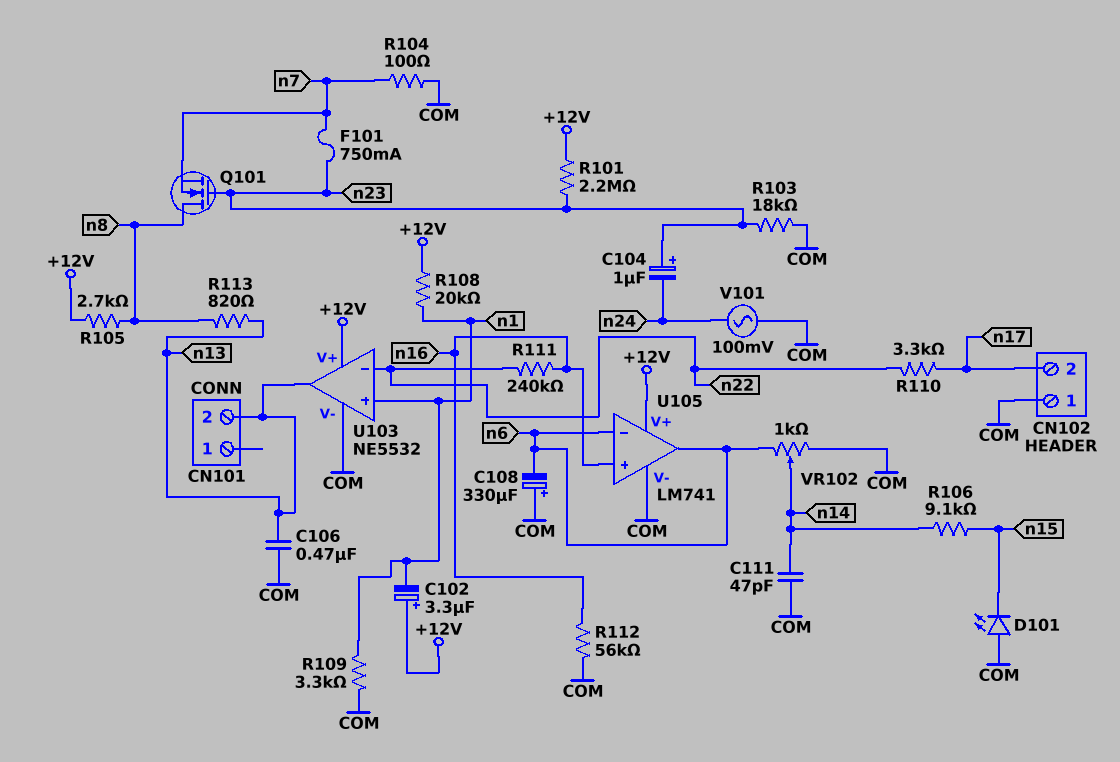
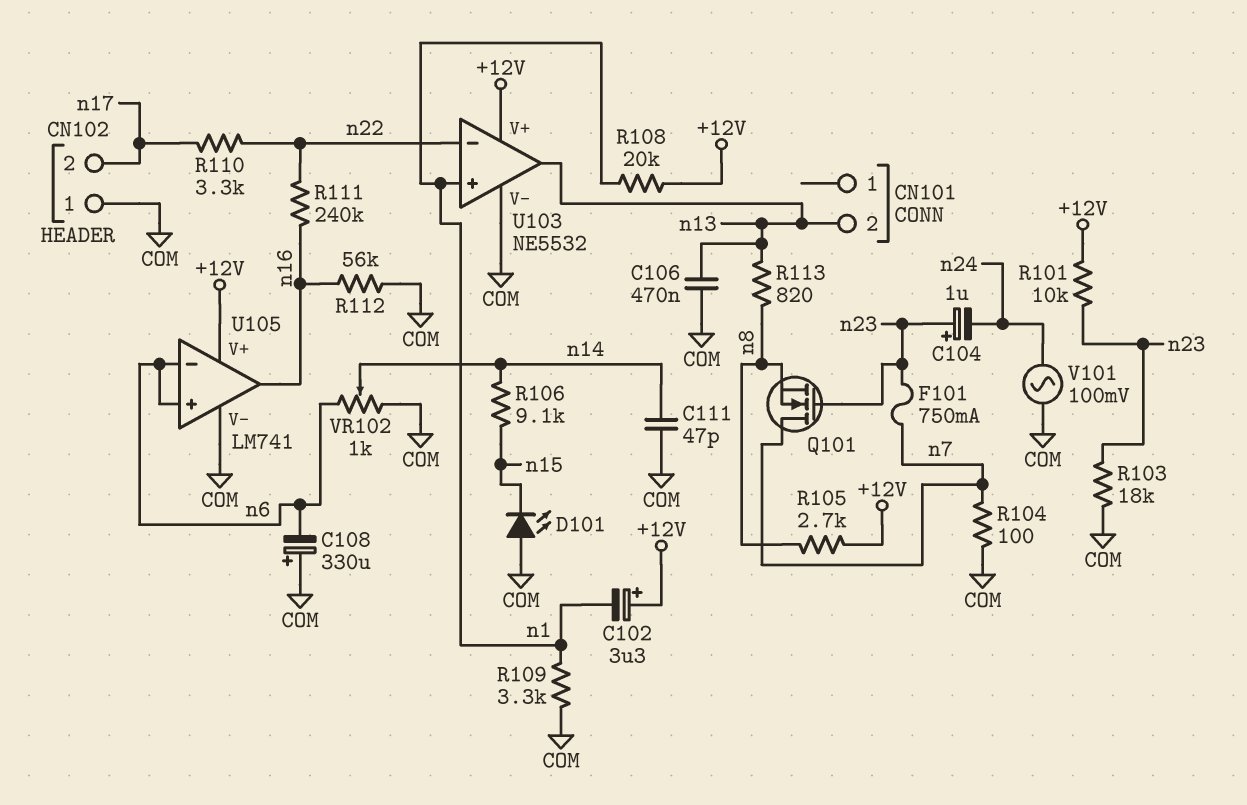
Q101: NMOS (G n23, D n8, S n7) -> NMOS (G n23, D n7, S n8)
R101: 2.2M (+12V, n23) -> 10k (+12V, n23)
U105 pin in+: n16 -> n6
U105 pin out: n6 -> n16

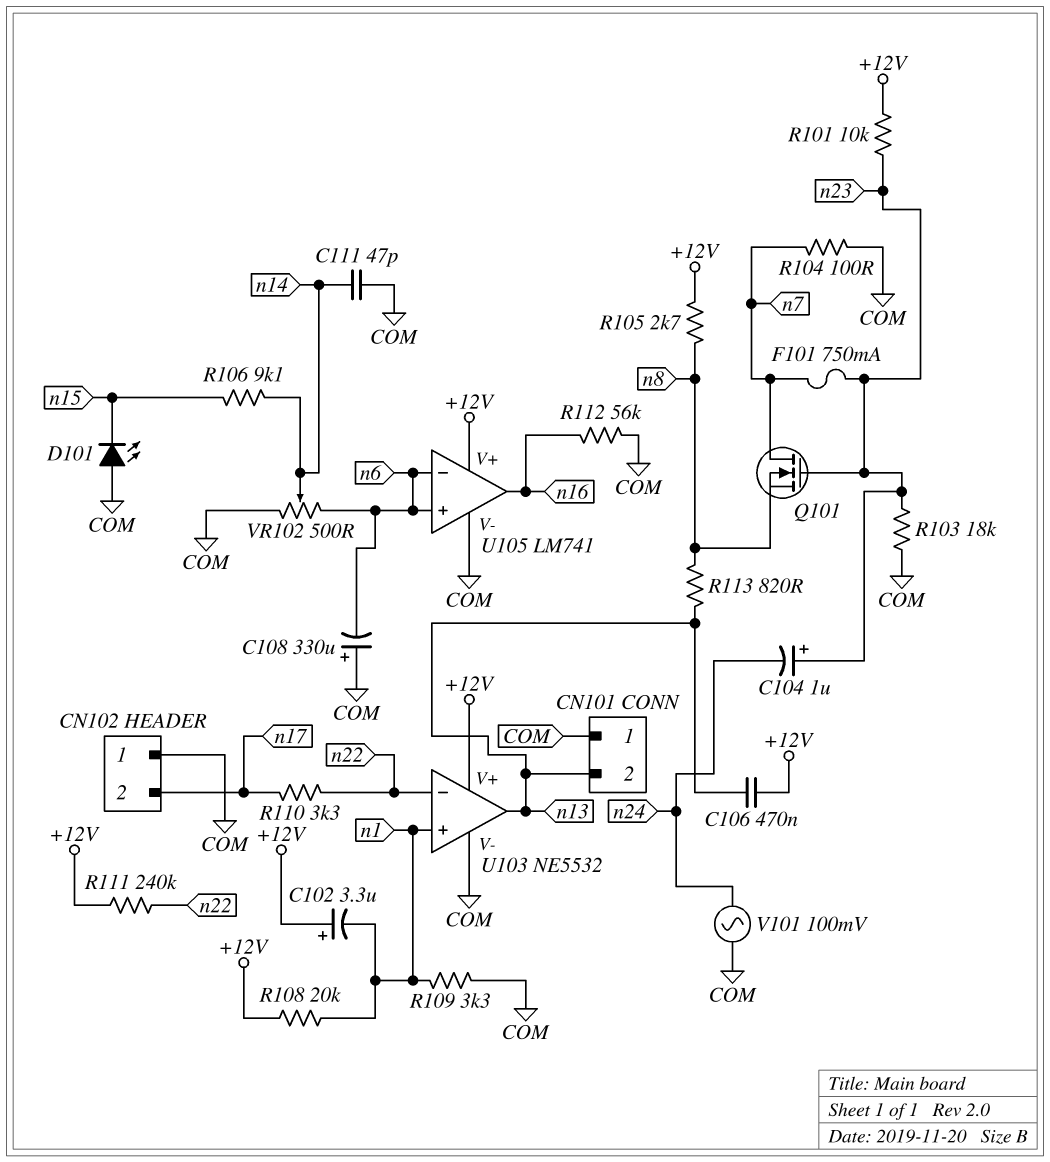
C106: 470nF (COM, n13) -> 470nF (+12V, n13)
CN101 pin 1: none -> COM
R111: 240k (n16, n22) -> 240k (+12V, n22)
VR102: 1k (COM, n6, wiper n14) -> 500 (COM, n6, wiper n14)

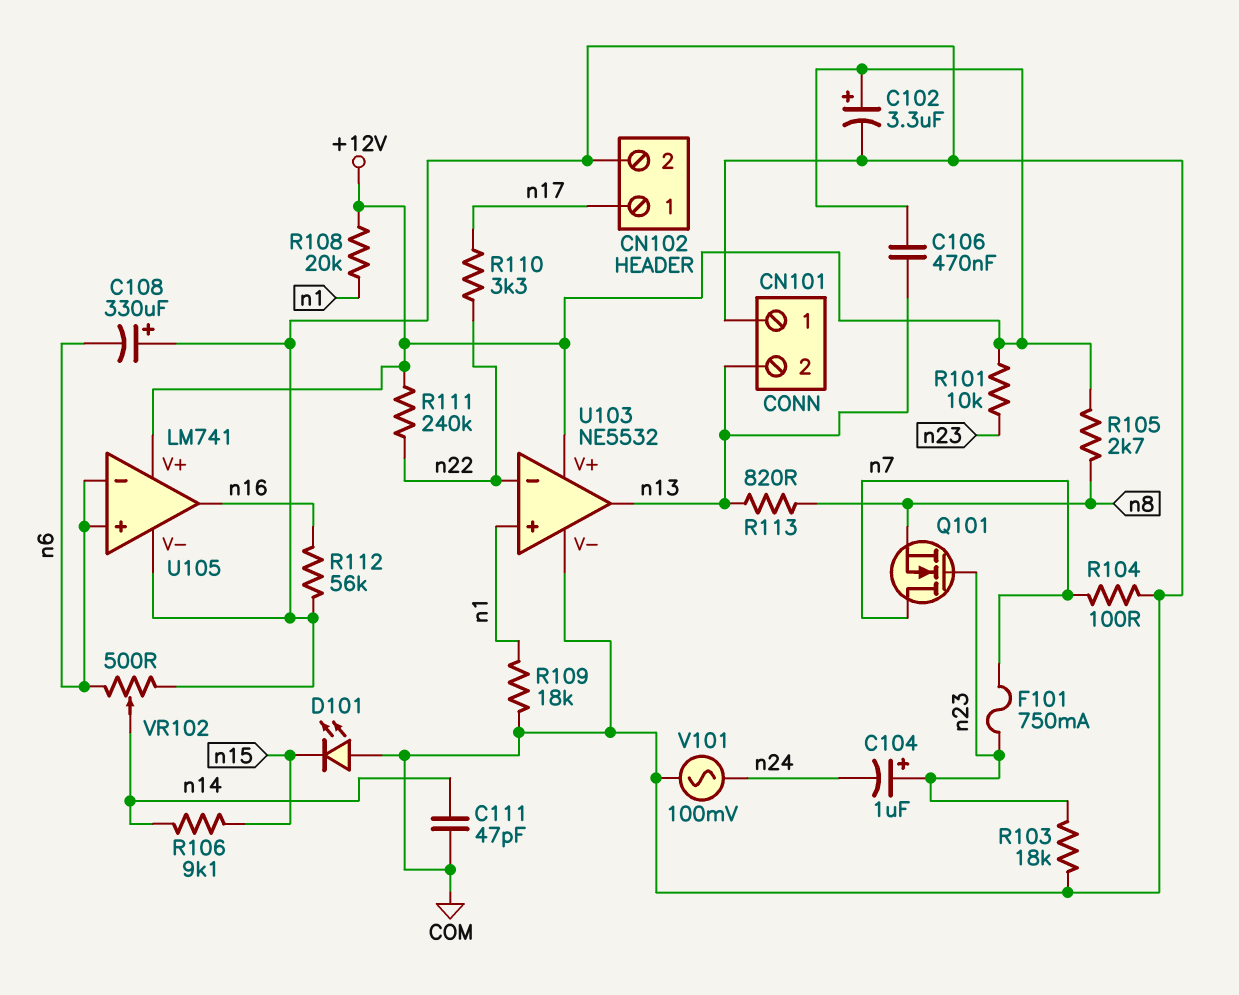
C102: 3.3uF (plus +12V, minus n1) -> 3.3uF (plus +12V, minus COM)
CN102 pin 1: COM -> n17
CN102 pin 2: n17 -> COM
R109: 3.3k (COM, n1) -> 18k (COM, n1)

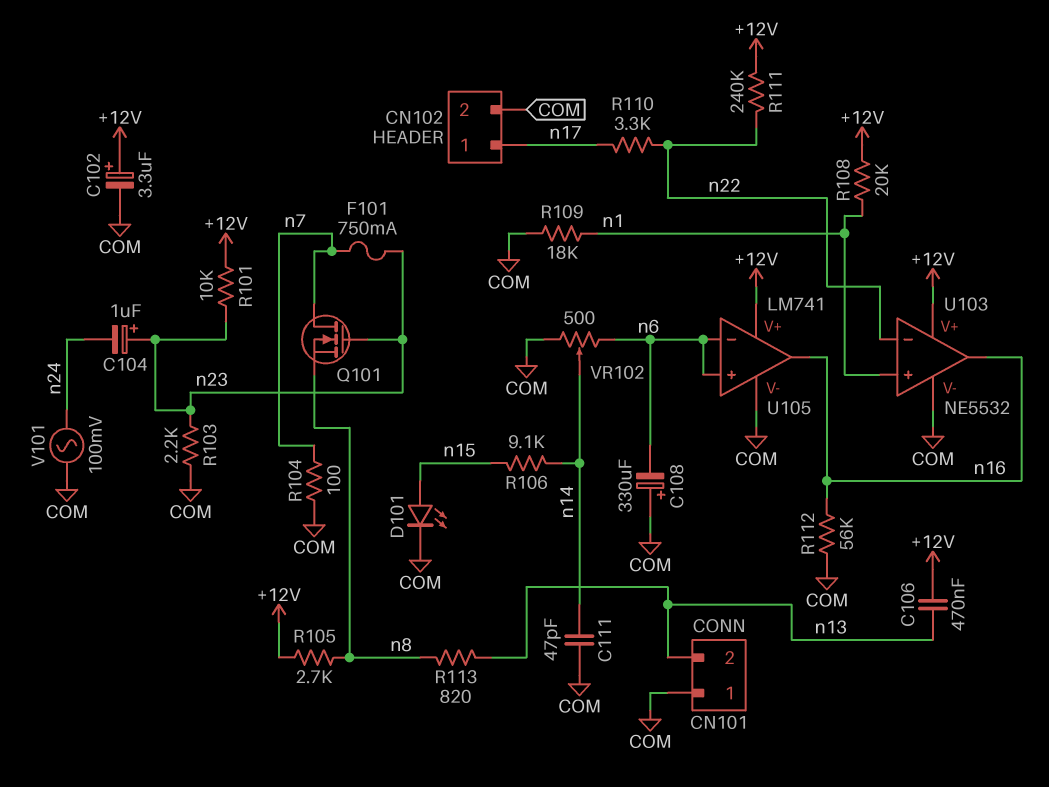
D101: LED (A COM, K n15) -> LED (A n15, K COM)
R103: 18k (COM, n23) -> 2.2k (COM, n23)
U103 pin out: n13 -> n16

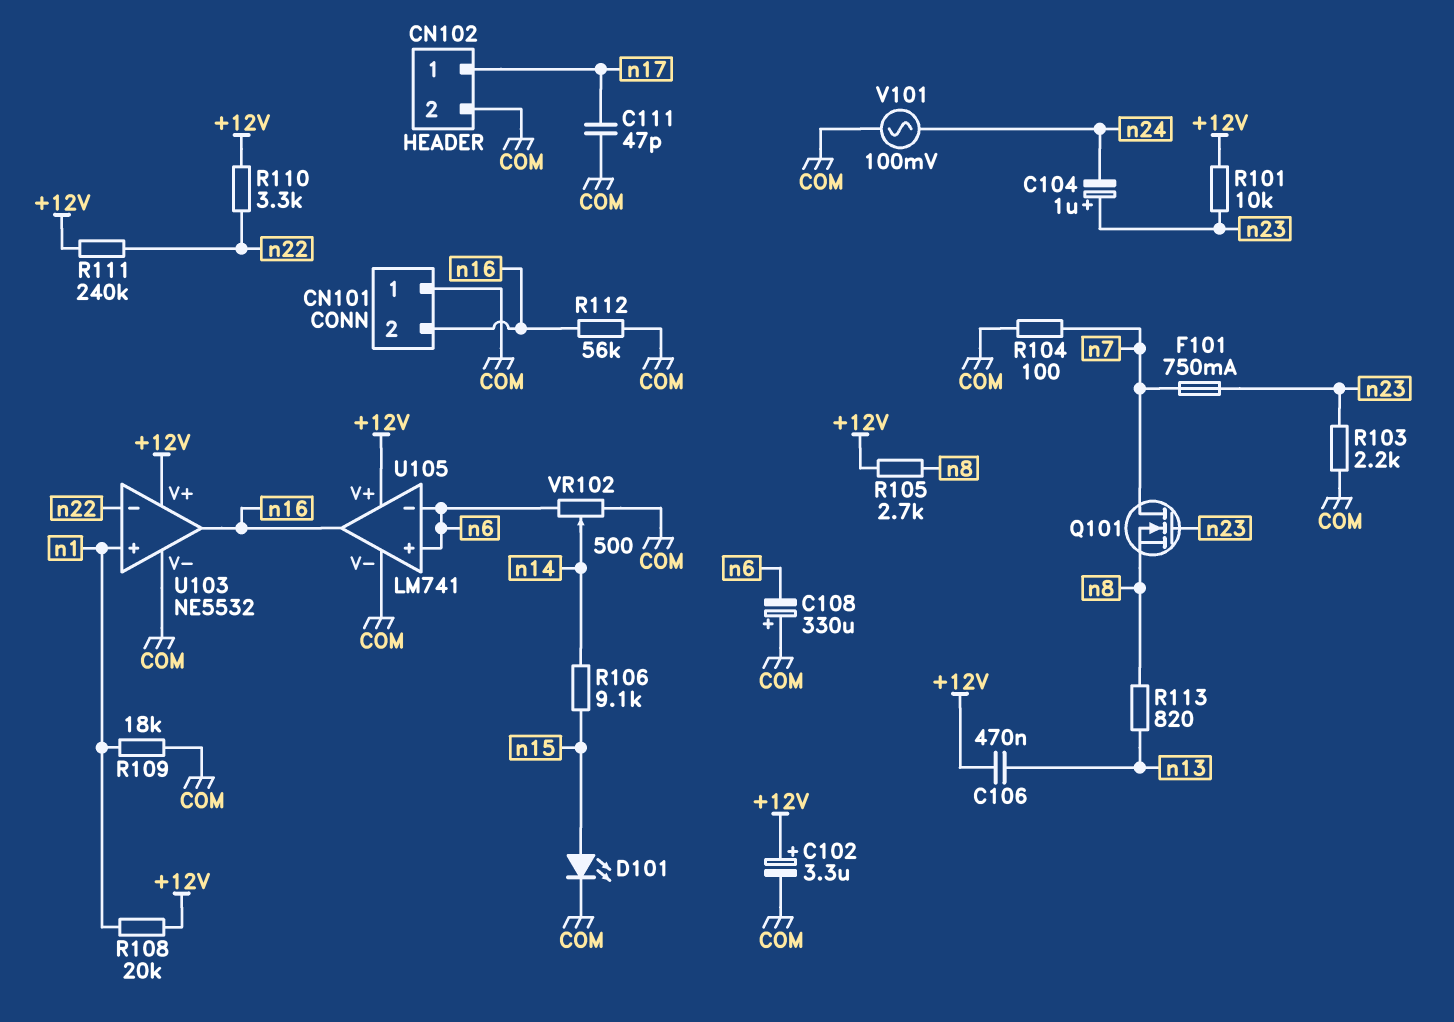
C111: 47pF (COM, n14) -> 47pF (COM, n17)
CN101 pin 2: n13 -> n16
R110: 3.3k (n17, n22) -> 3.3k (+12V, n22)

